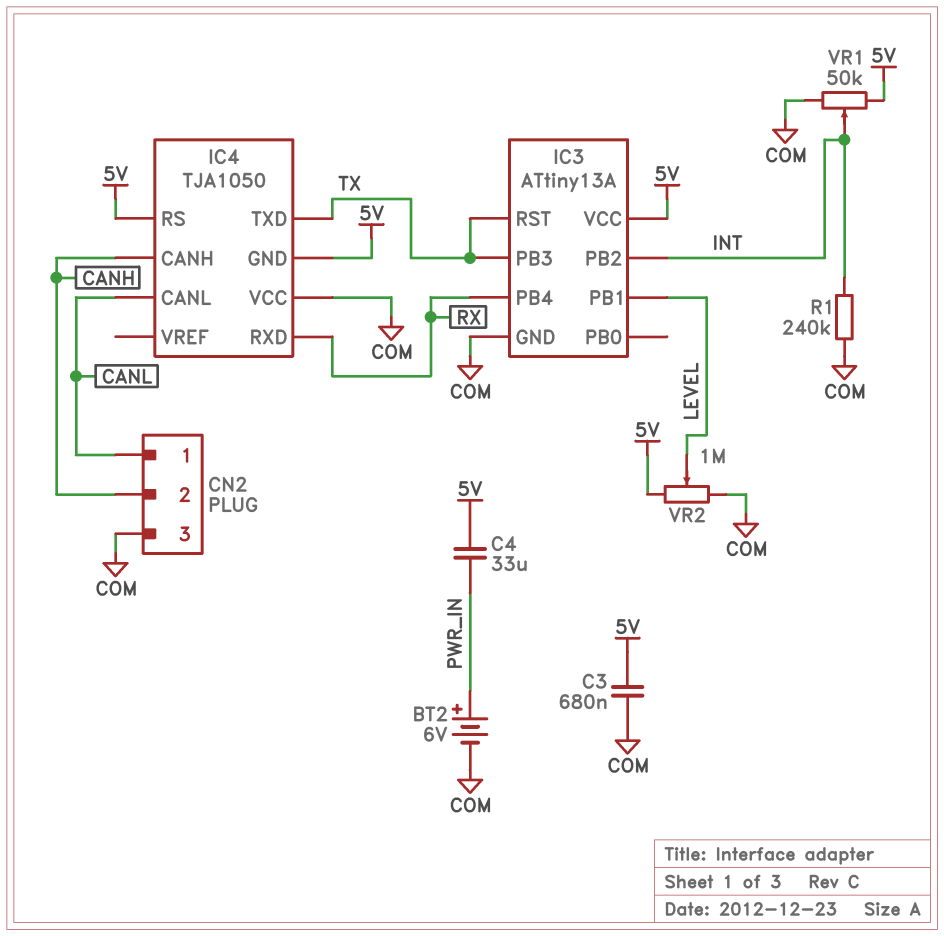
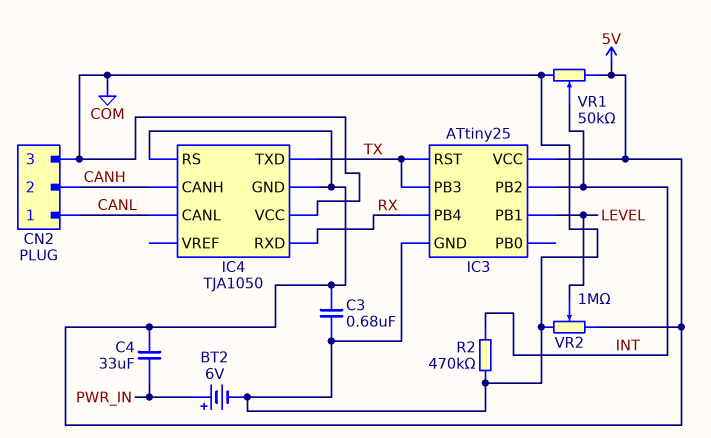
IC3: ATtiny13A -> ATtiny25
R1: 240k (COM, INT) -> none
R2: none -> 470k (COM, INT)

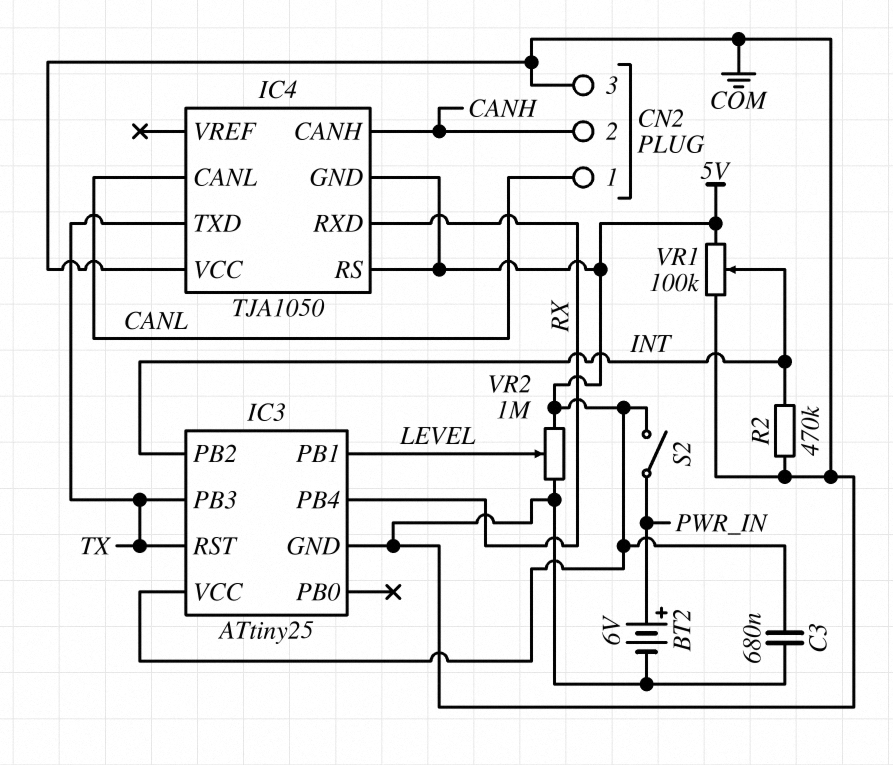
C4: 33uF (5V, PWR_IN) -> none
S2: none -> switch (5V, PWR_IN)
VR1: 50k (5V, COM, wiper INT) -> 100k (5V, COM, wiper INT)

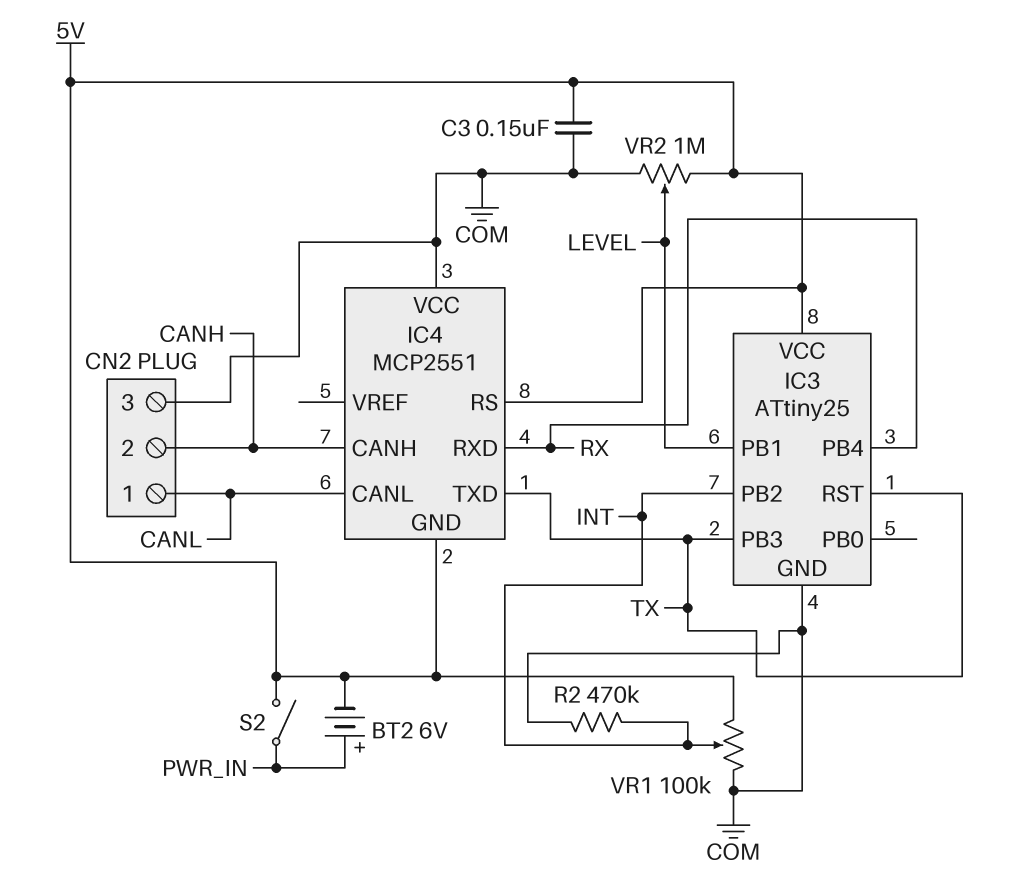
BT2: 6V (plus PWR_IN, minus COM) -> 6V (plus PWR_IN, minus 5V)
C3: 680nF (5V, COM) -> 150nF (5V, COM)
IC4: TJA1050 -> MCP2551

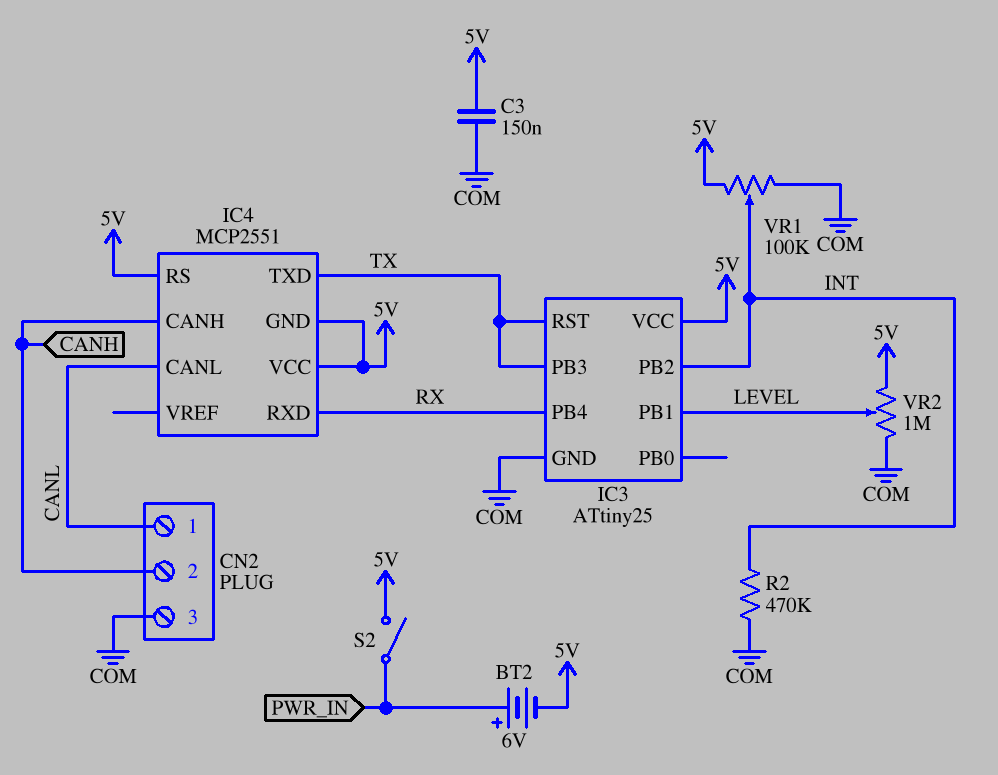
IC4 pin VCC: COM -> 5V

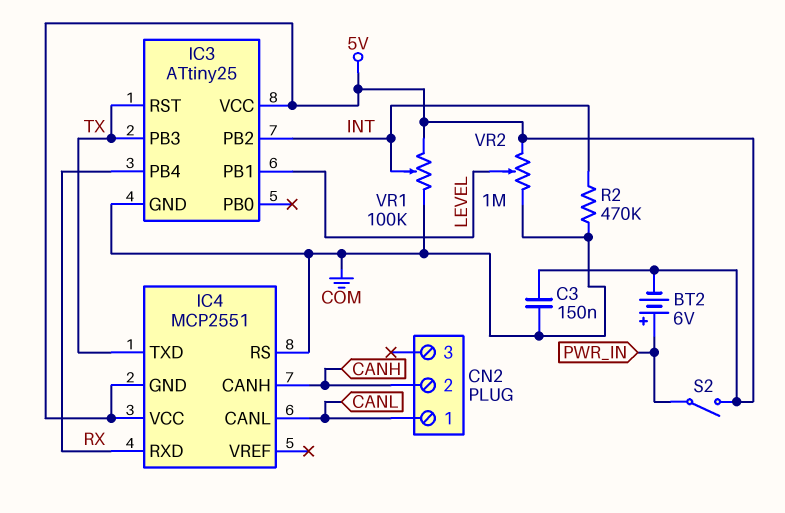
CN2 pin 3: COM -> none
IC4 pin RS: 5V -> COM

